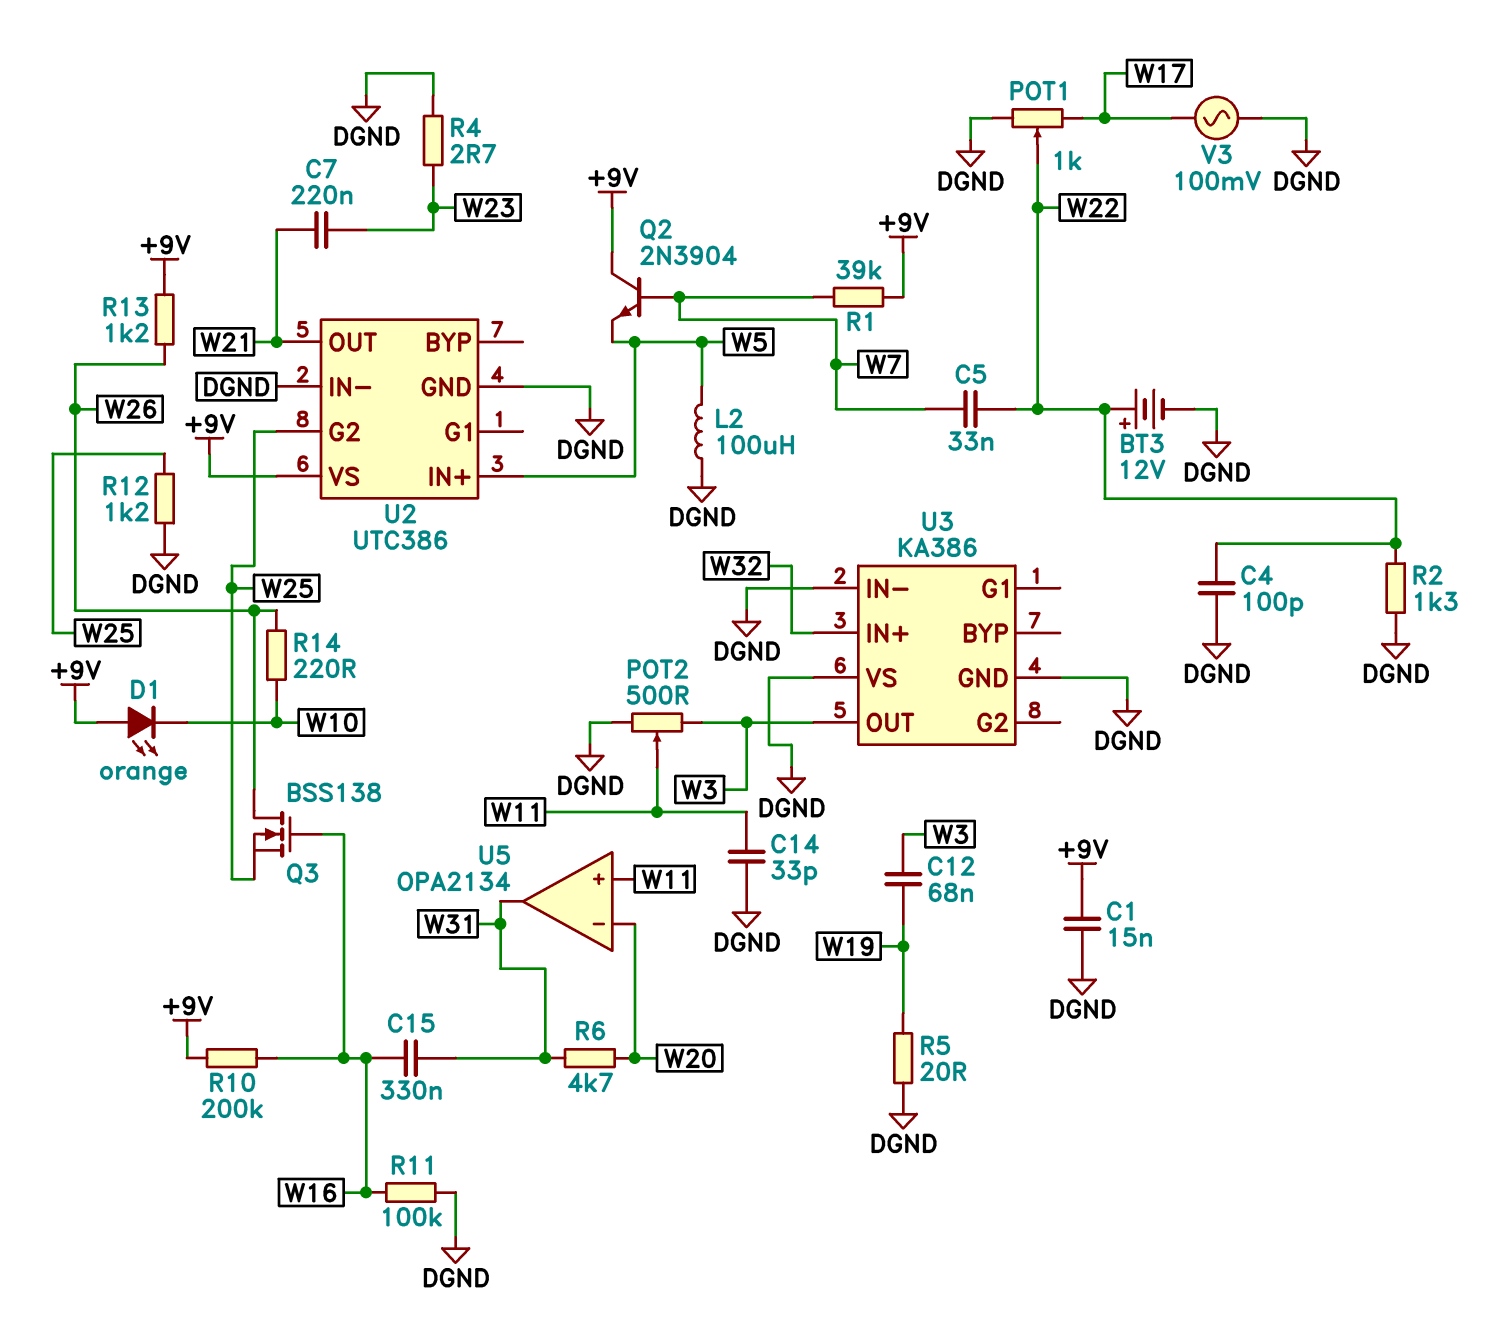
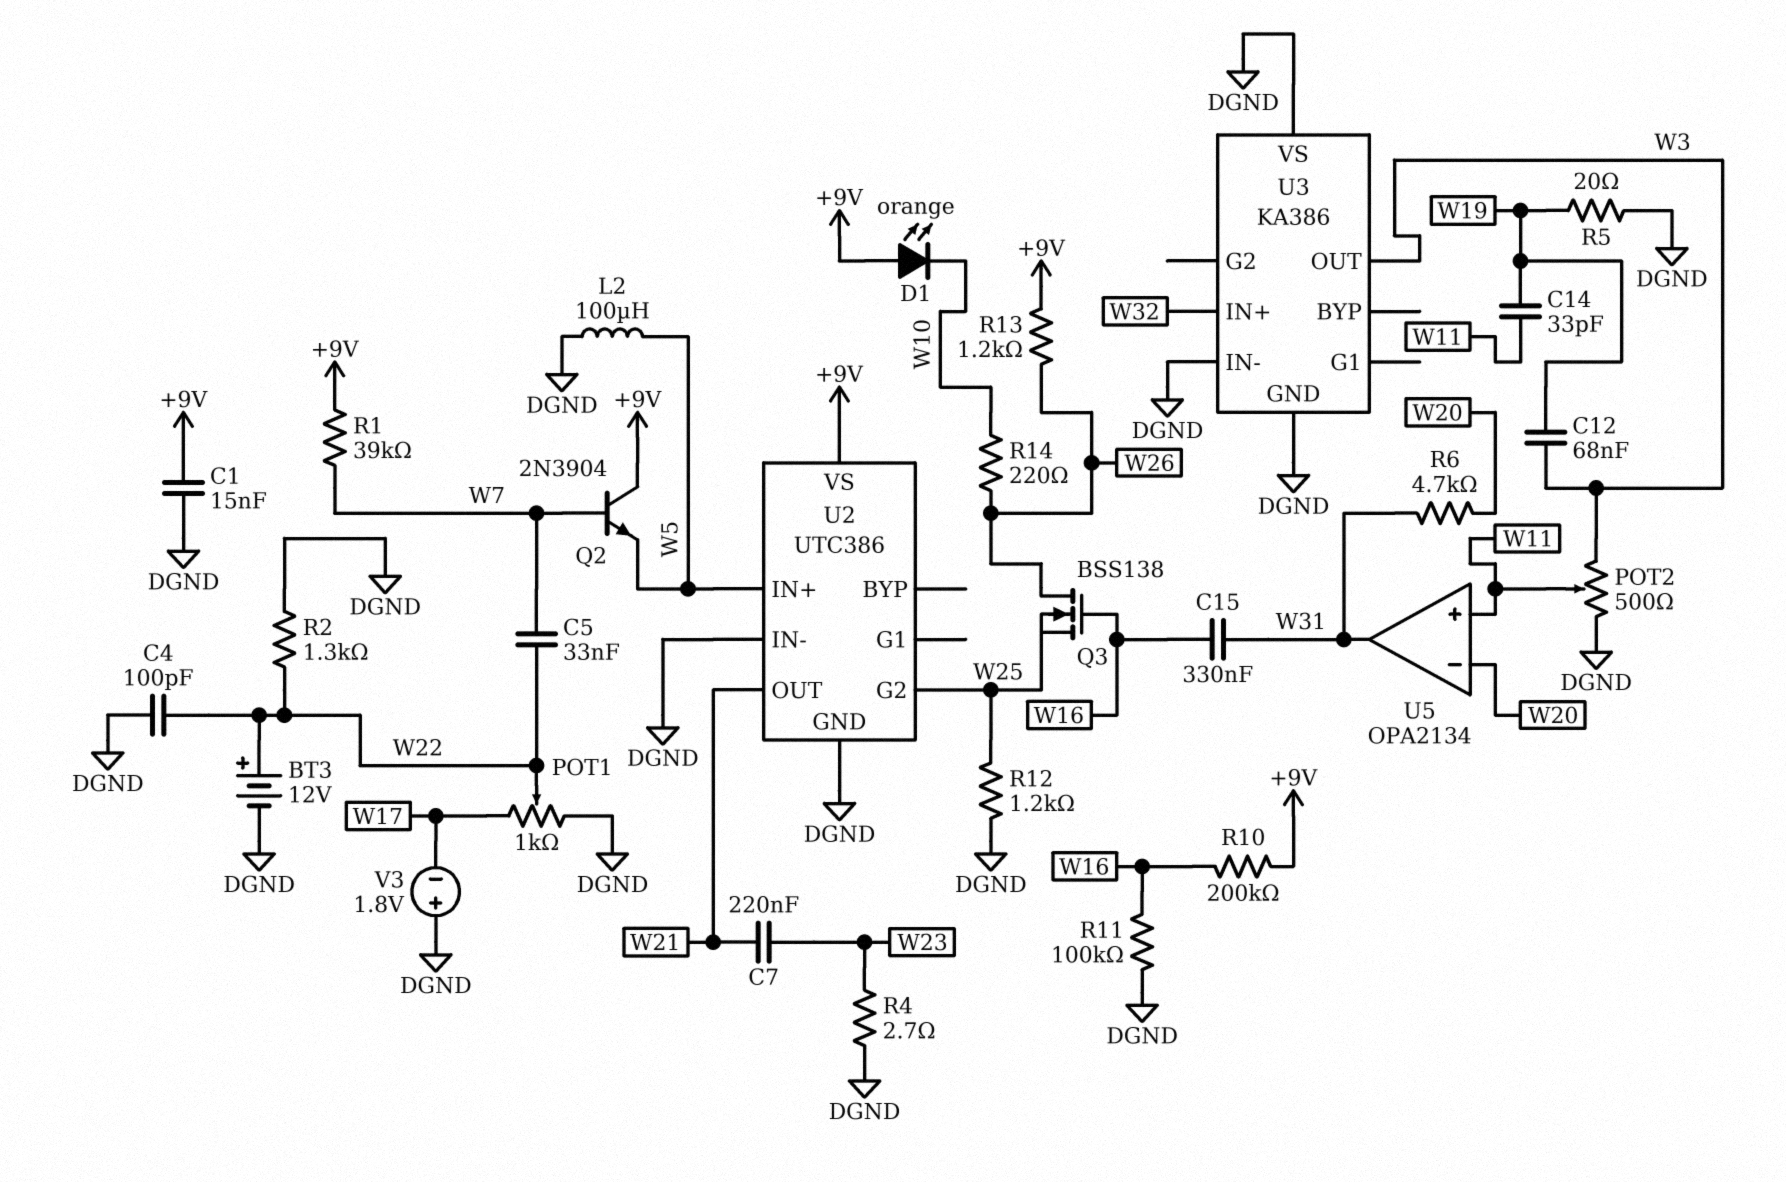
C14: 33pF (DGND, W11) -> 33pF (W11, W19)
V3: AC 100mV (DGND, W17) -> 1.8V (plus DGND, minus W17)

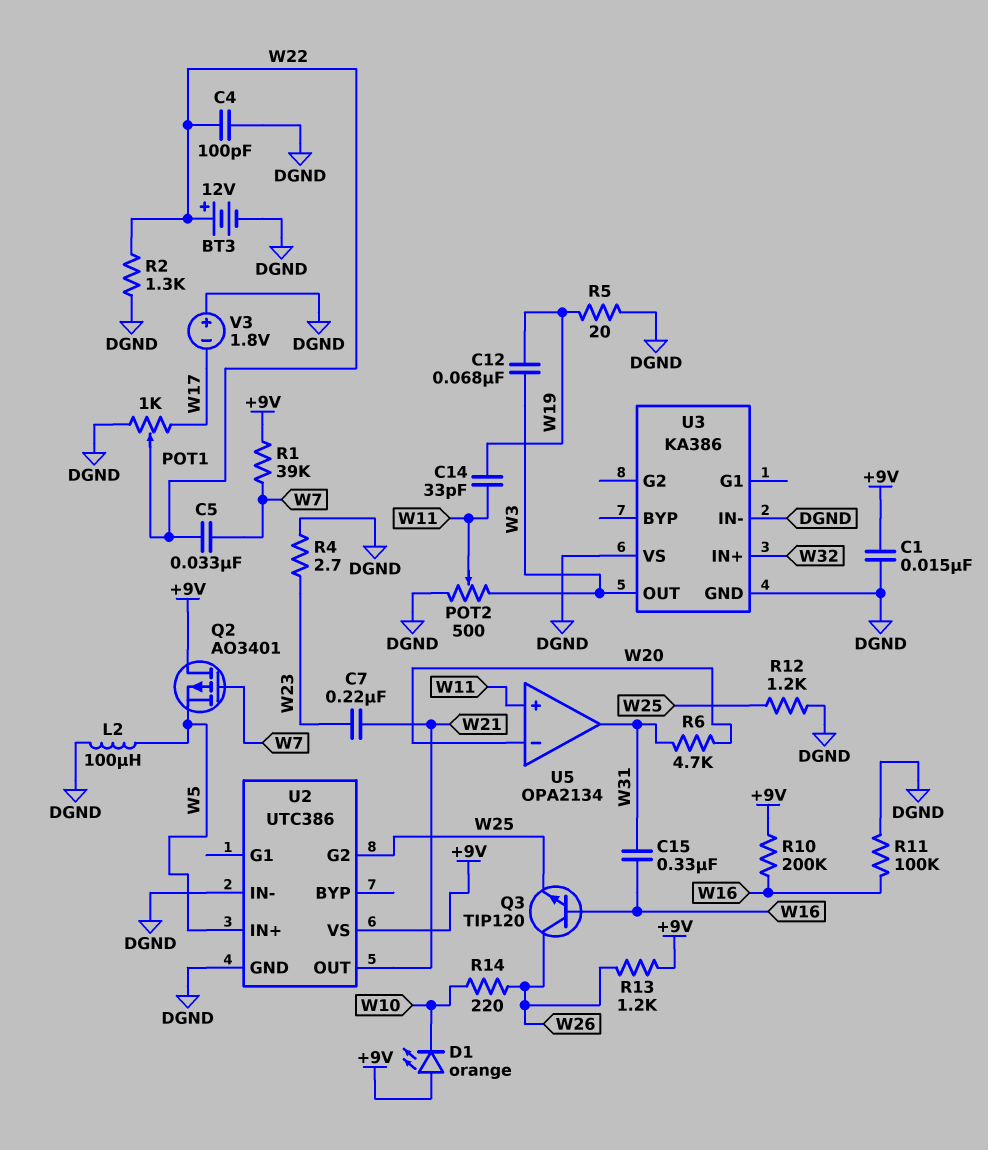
Q2: NPN 2N3904 (B W7, C +9V, E W5) -> PMOS AO3401 (G W7, D +9V, S W5)
Q3: NMOS BSS138 (G W16, D W26, S W25) -> NPN TIP120 (B W16, C W26, E W25)

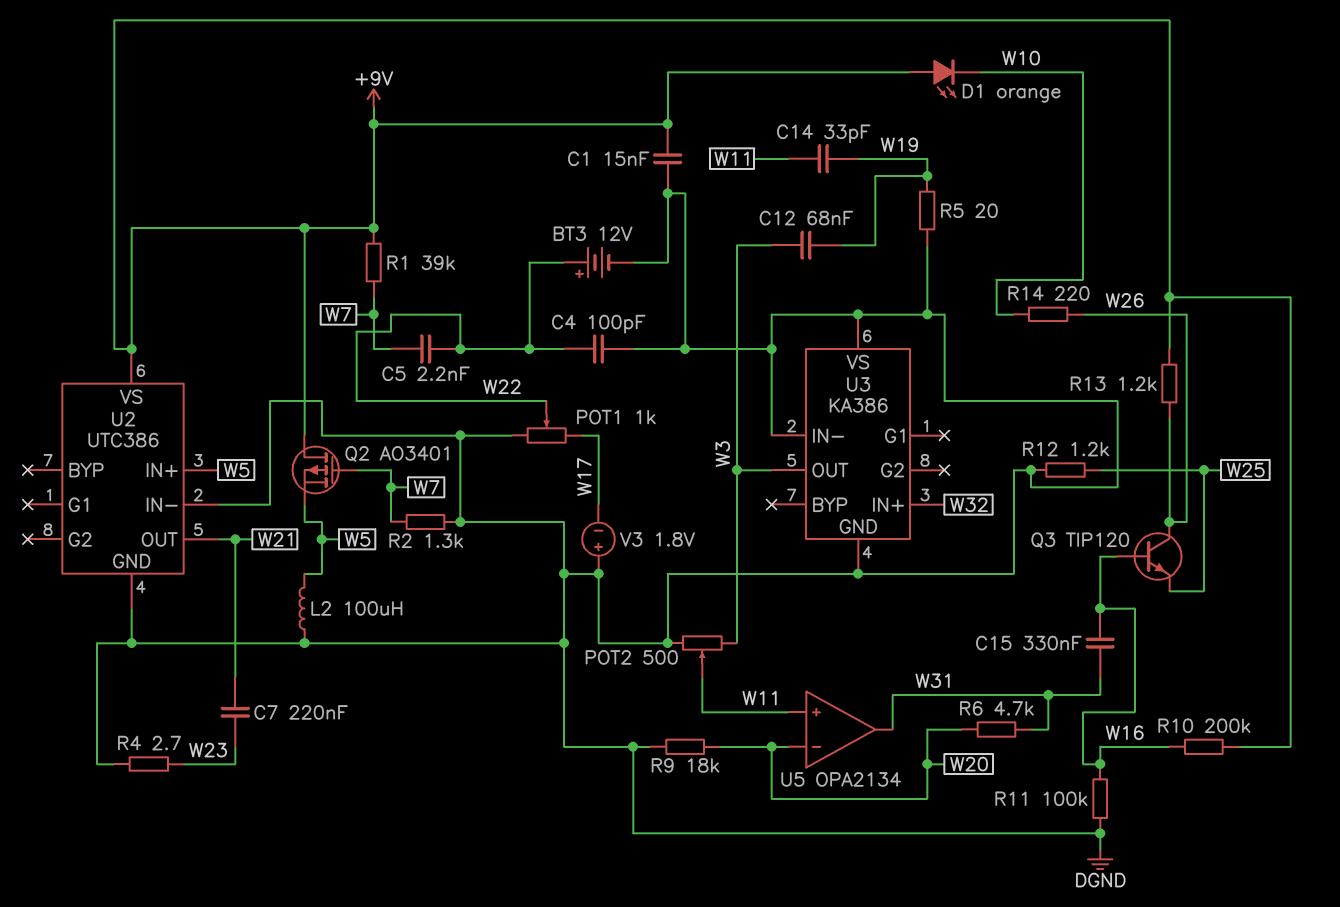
C5: 33nF (W7, W22) -> 2.2nF (W7, W22)
R2: 1.3k (DGND, W22) -> 1.3k (DGND, W7)
R9: none -> 18k (DGND, W20)
U2 pin G2: W25 -> none

